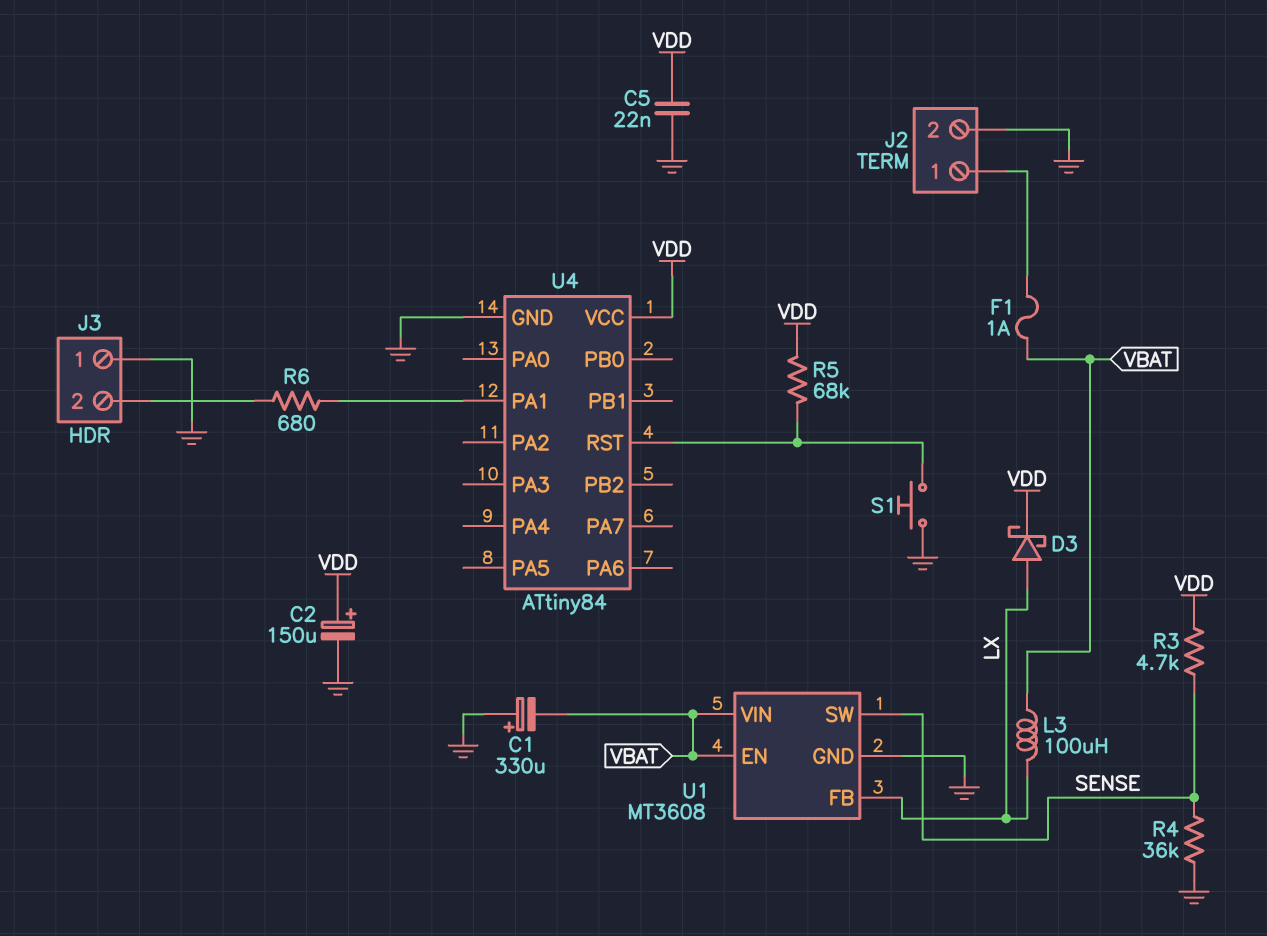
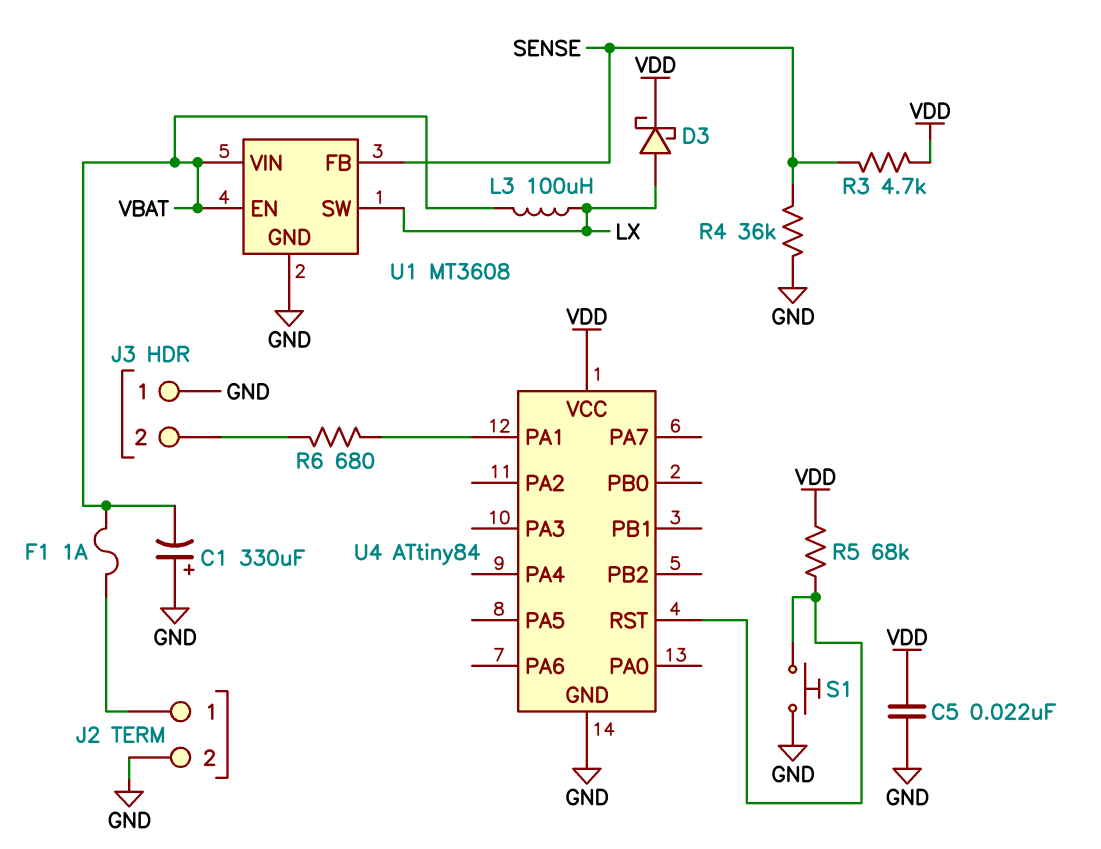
C2: 150uF (plus VDD, minus GND) -> none
U1 pin FB: LX -> SENSE
U1 pin SW: SENSE -> LX

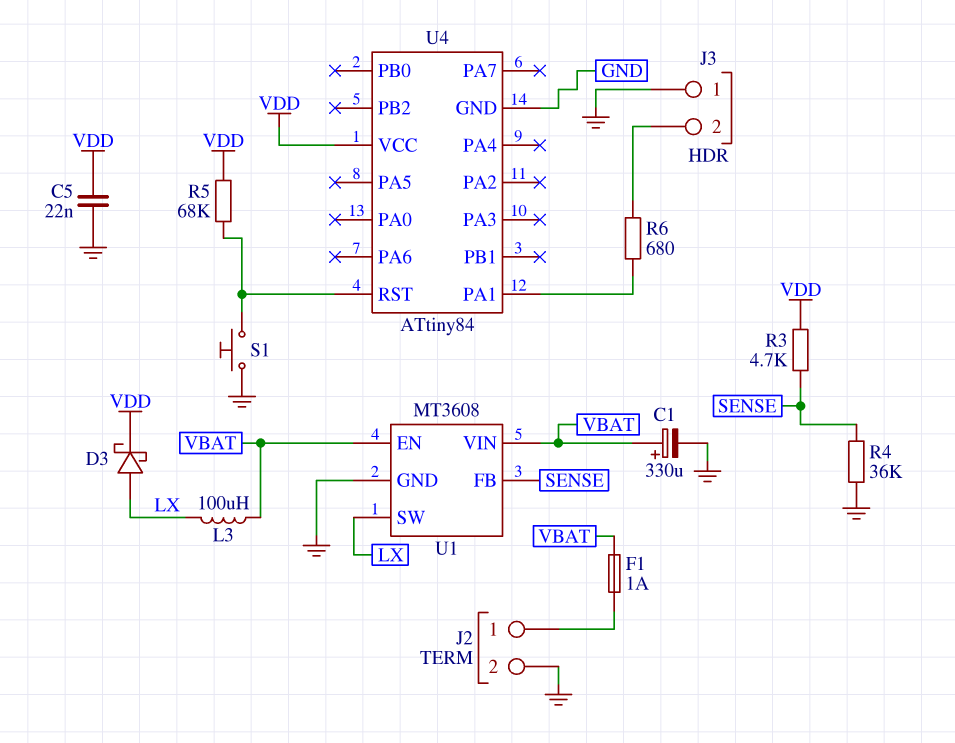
C1: 330uF (plus GND, minus VBAT) -> 330uF (plus VBAT, minus GND)

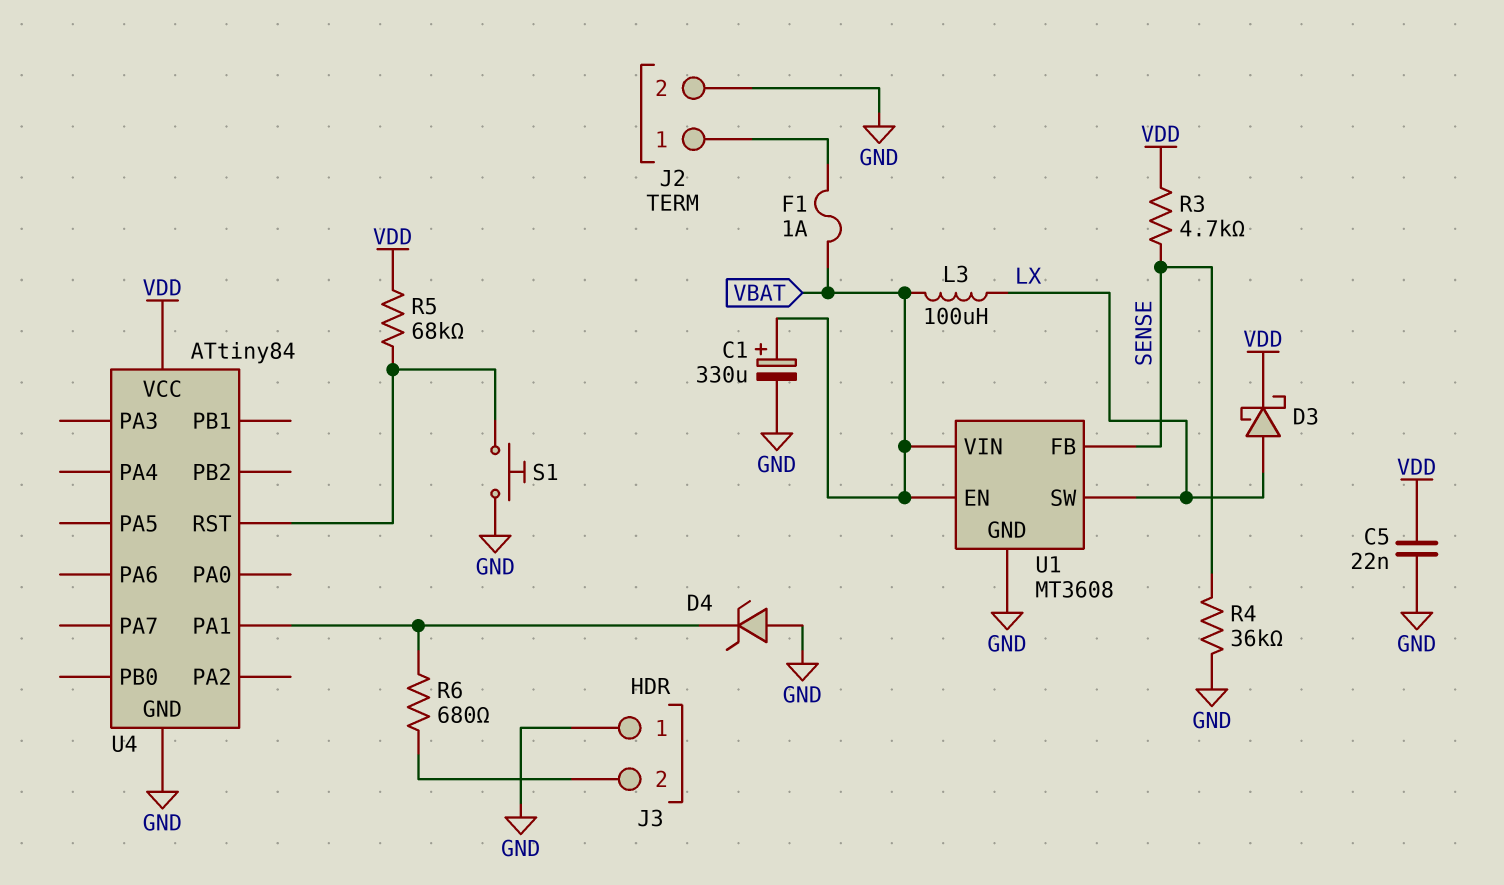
D4: none -> zener (A GND, K U4/PA1)

